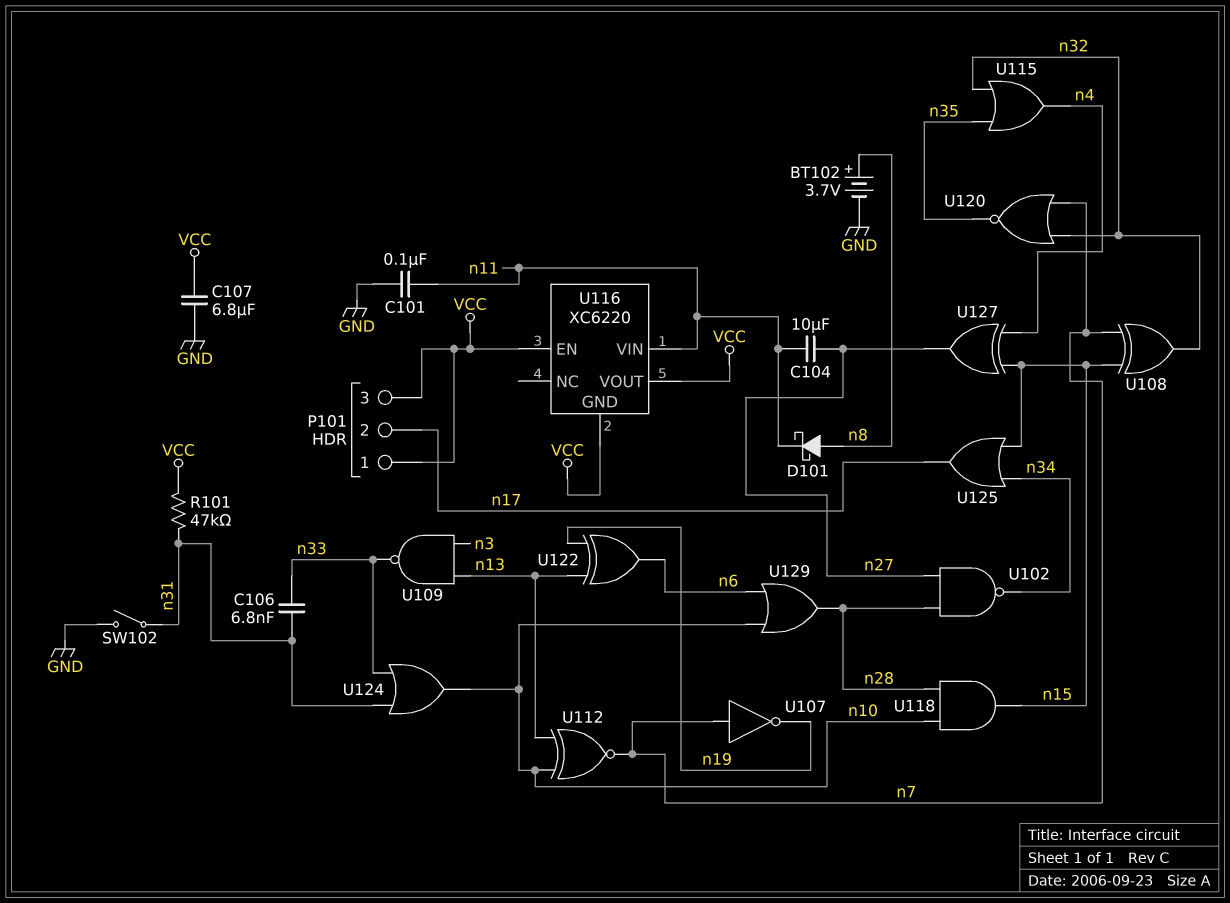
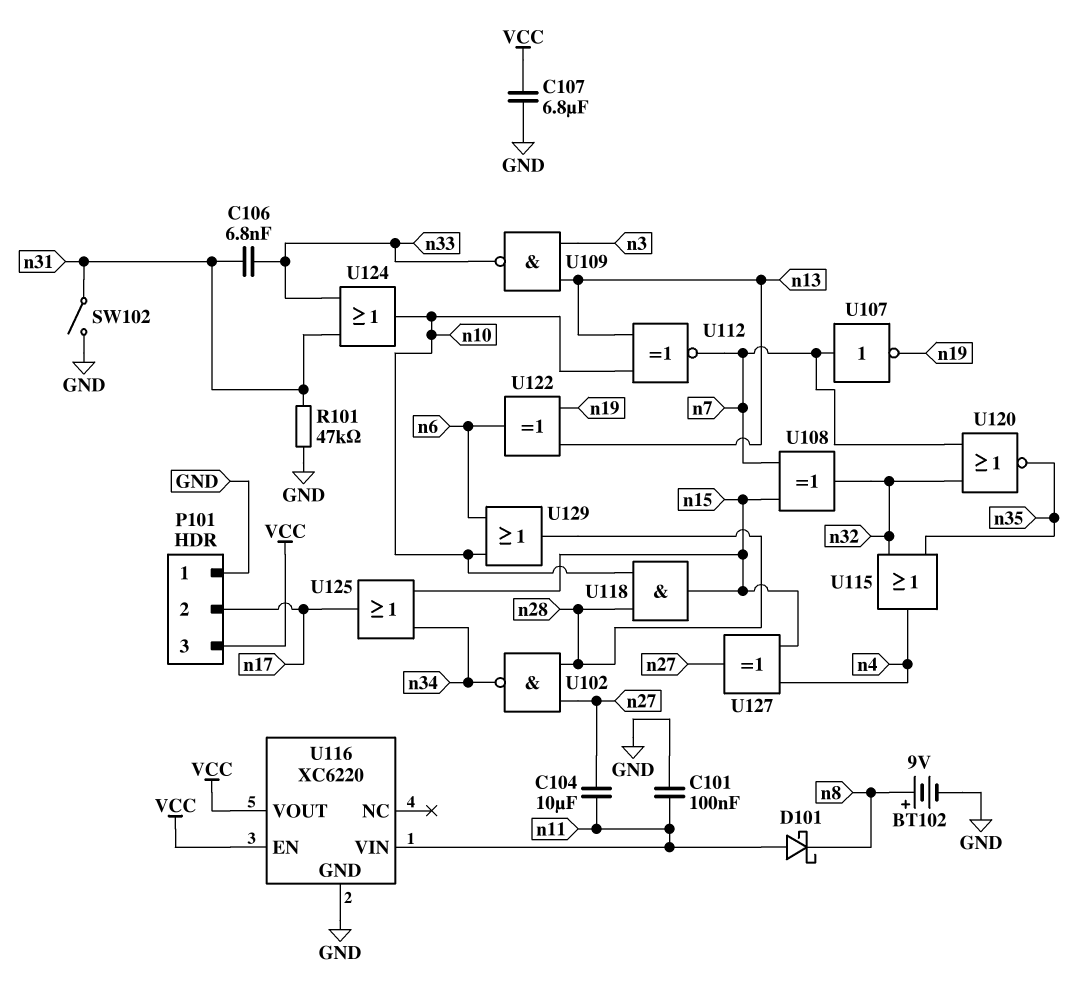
BT102: 3.7V (plus n8, minus GND) -> 9V (plus n8, minus GND)
D101: schottky (A n8, K n11) -> schottky (A n11, K n8)
P101 pin 1: VCC -> GND
R101: 47k (VCC, n31) -> 47k (GND, n31)
U116 pin GND: VCC -> GND

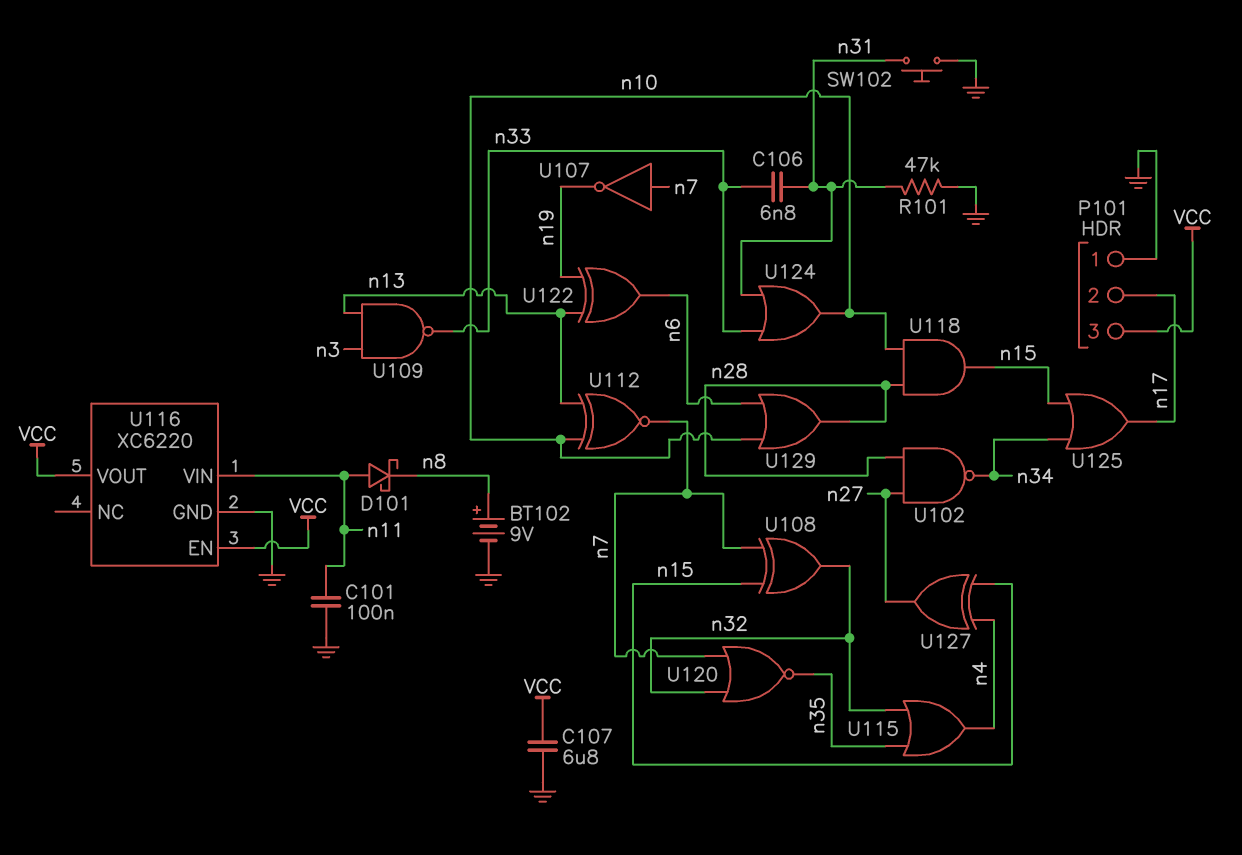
C104: 10uF (n11, n27) -> none
SW102: switch (GND, n31) -> button (GND, n31)

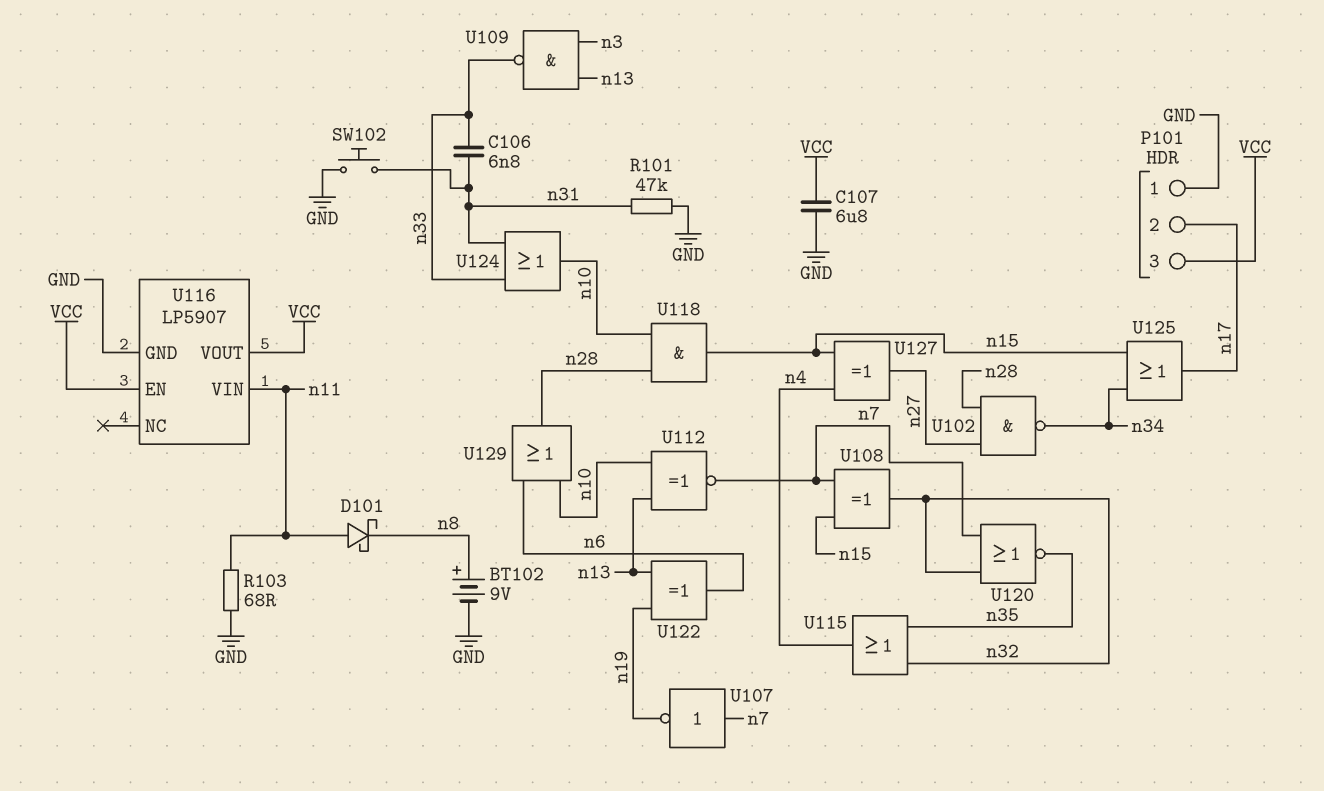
C101: 100nF (GND, n11) -> none
R103: none -> 68 (GND, n11)
U116: XC6220 -> LP5907

